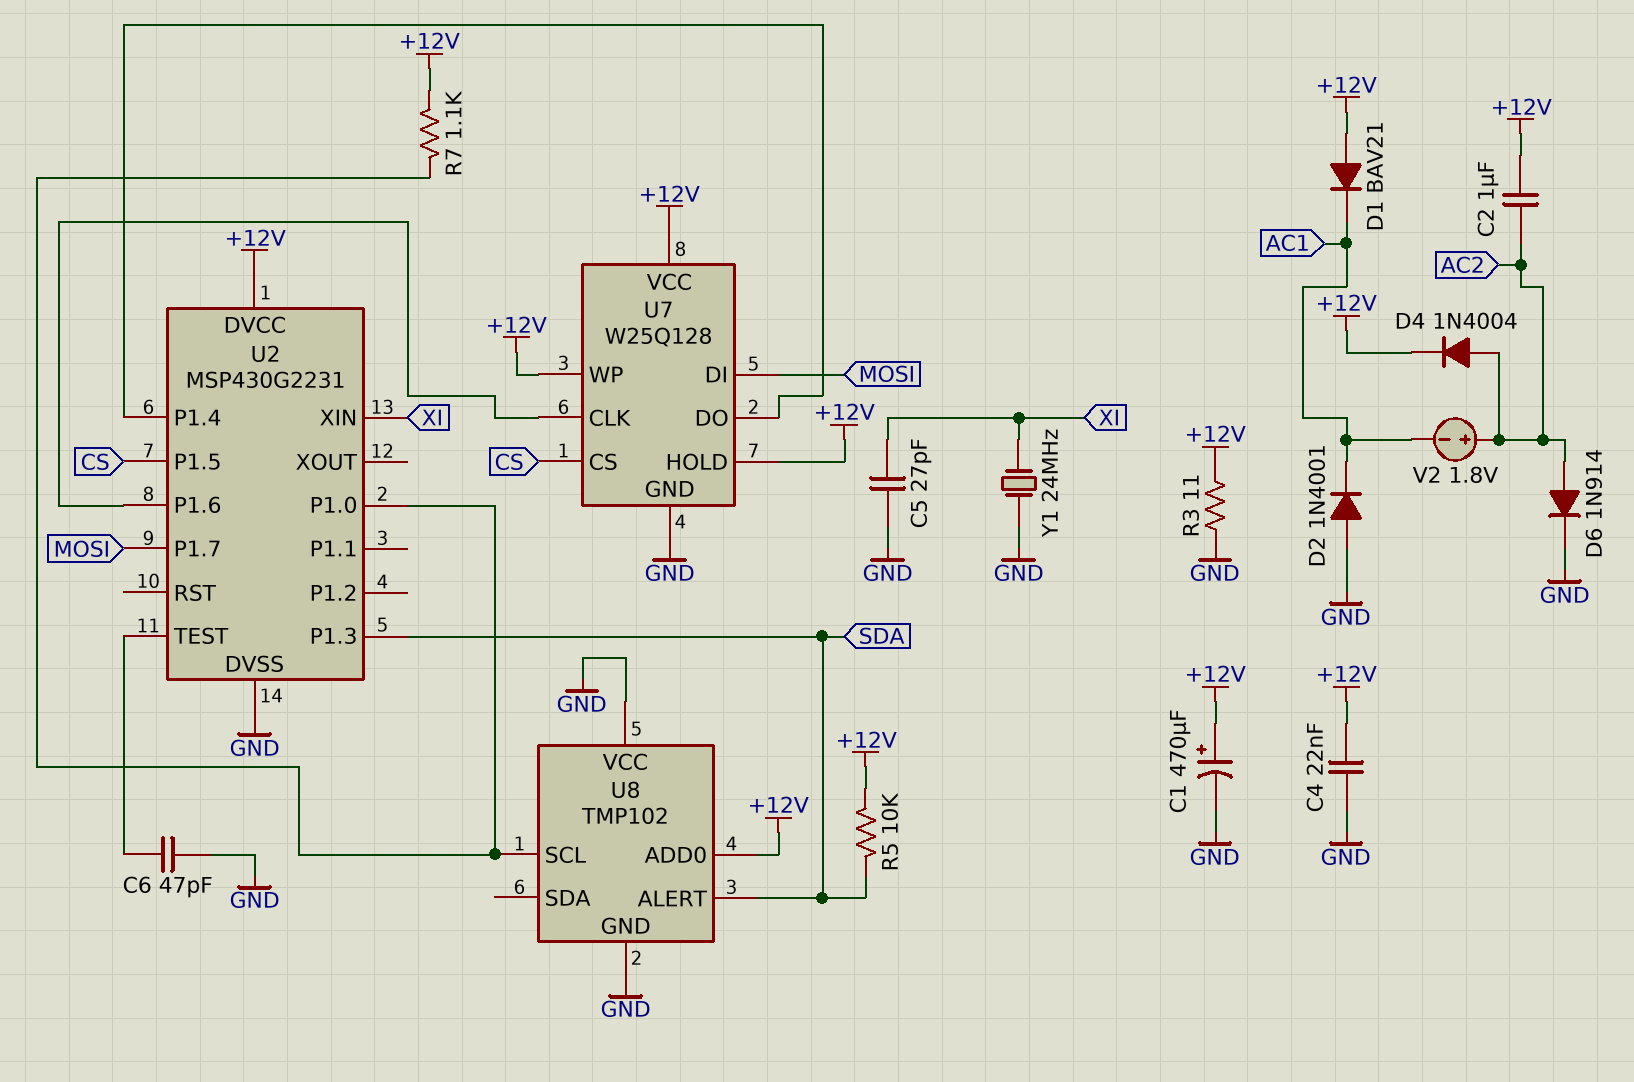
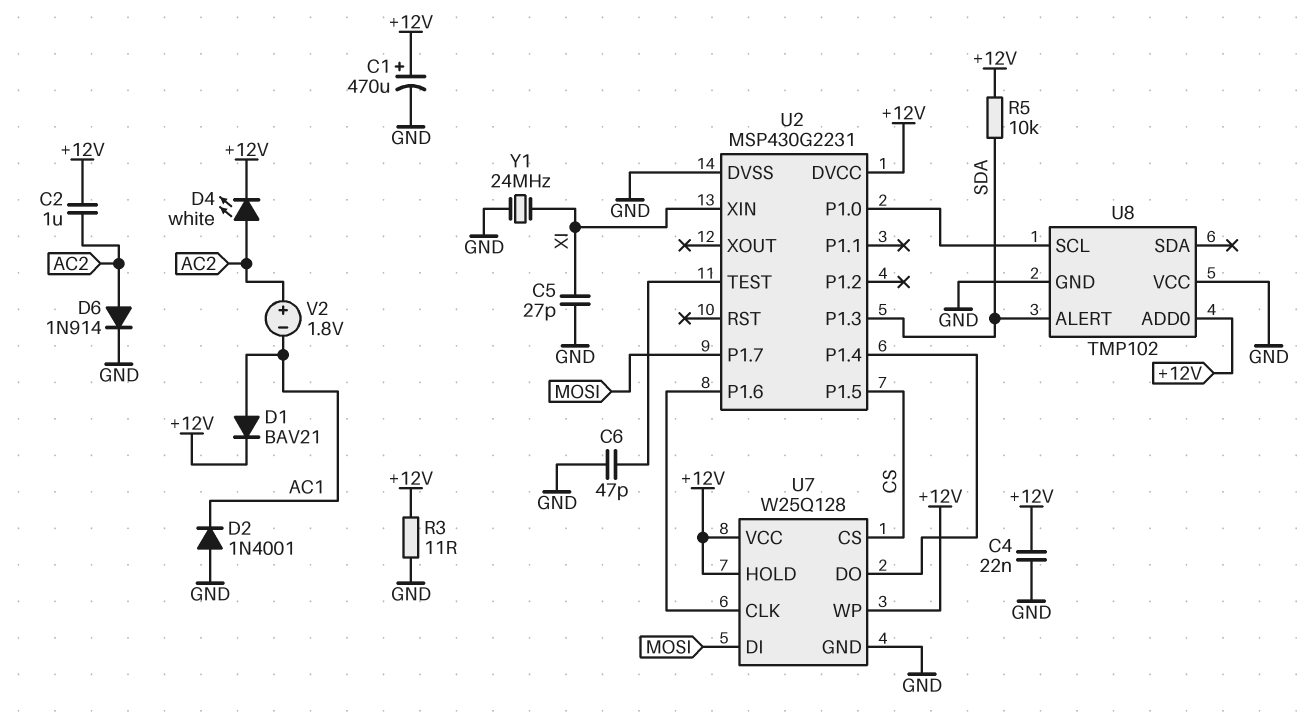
D1: diode BAV21 (A +12V, K AC1) -> diode BAV21 (A AC1, K +12V)
D4: diode 1N4004 (A AC2, K +12V) -> LED white (A AC2, K +12V)
R7: 1.1k (+12V, U2/P1.0) -> none

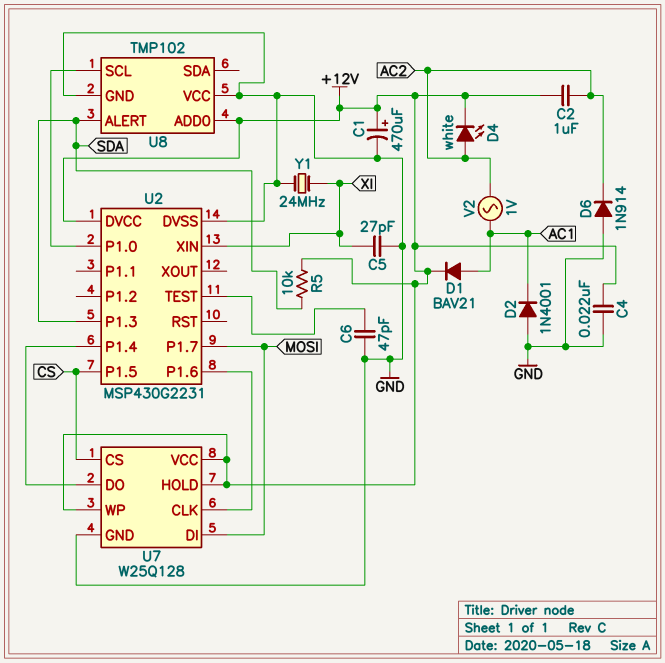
D6: diode 1N914 (A AC2, K GND) -> diode 1N914 (A GND, K AC2)
R3: 11 (+12V, GND) -> none
V2: 1.8V (plus AC2, minus AC1) -> AC 1V (AC1, AC2)

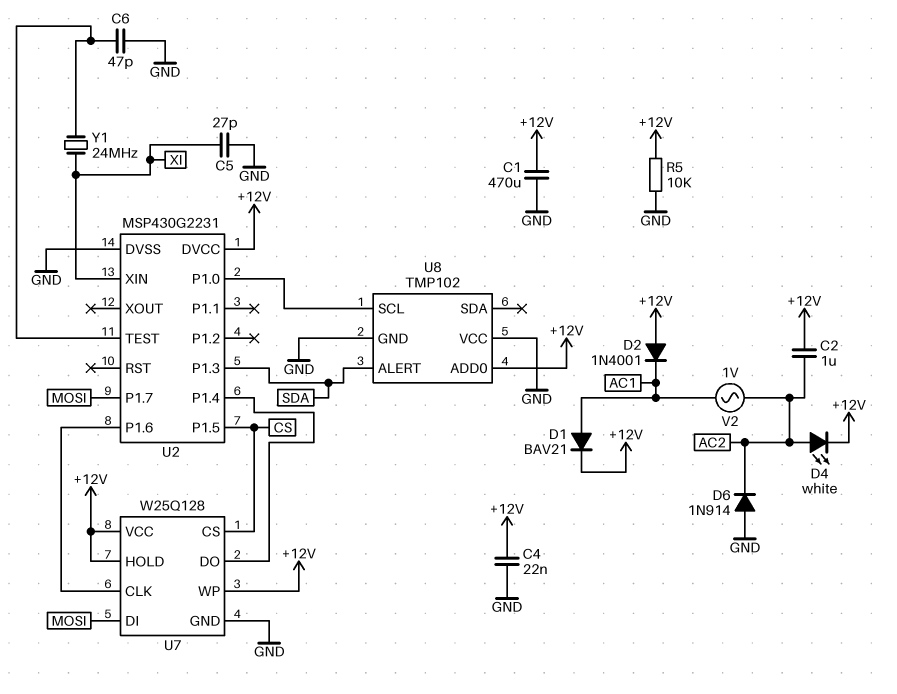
C1: 470uF (plus +12V, minus GND) -> 470uF (+12V, GND)
D2: diode 1N4001 (A GND, K AC1) -> diode 1N4001 (A +12V, K AC1)
R5: 10k (+12V, SDA) -> 10k (+12V, GND)
Y1: 24MHz (GND, XI) -> 24MHz (U2/TEST, XI)

